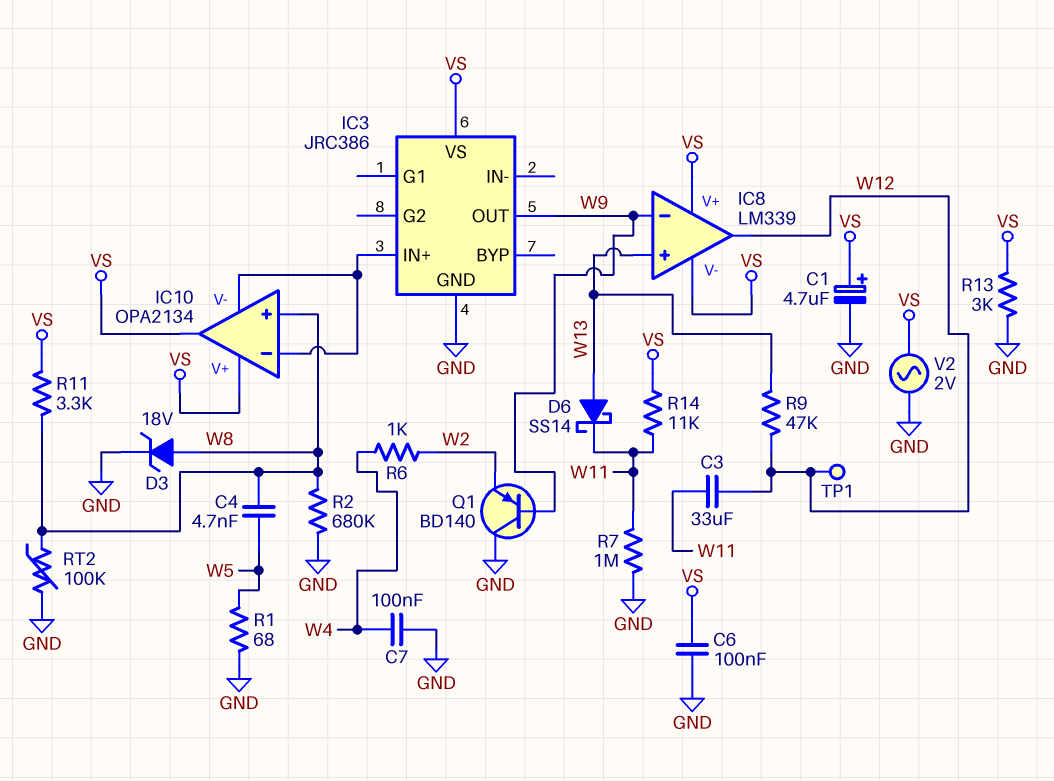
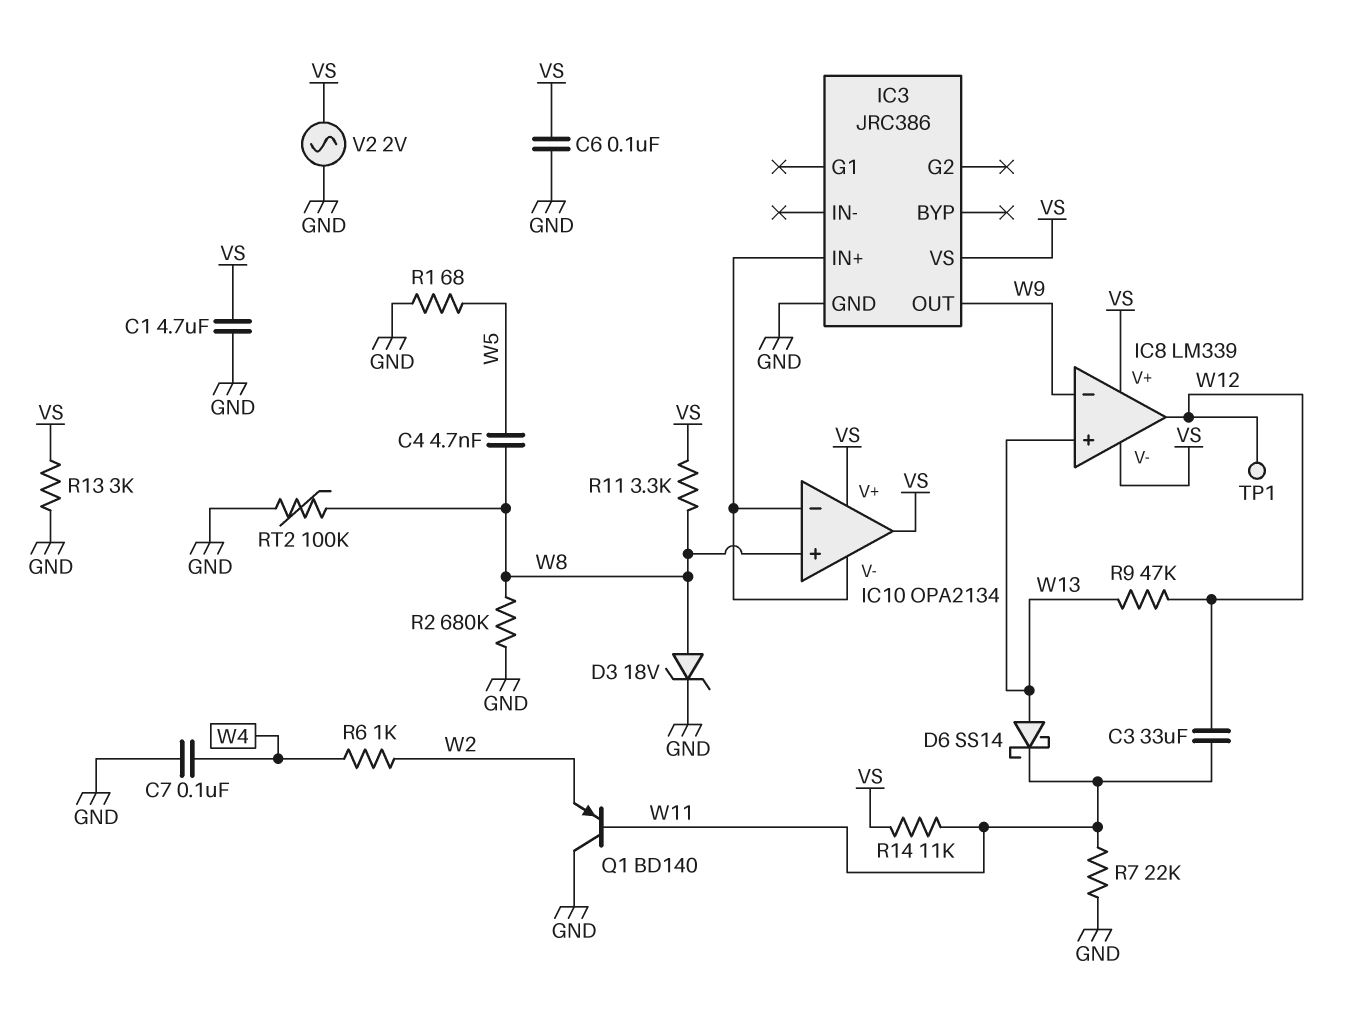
C1: 4.7uF (plus VS, minus GND) -> 4.7uF (GND, VS)
Q1: PNP BD140 (B W9, C GND, E W2) -> PNP BD140 (B W11, C GND, E W2)
R7: 1M (GND, W11) -> 22k (GND, W11)

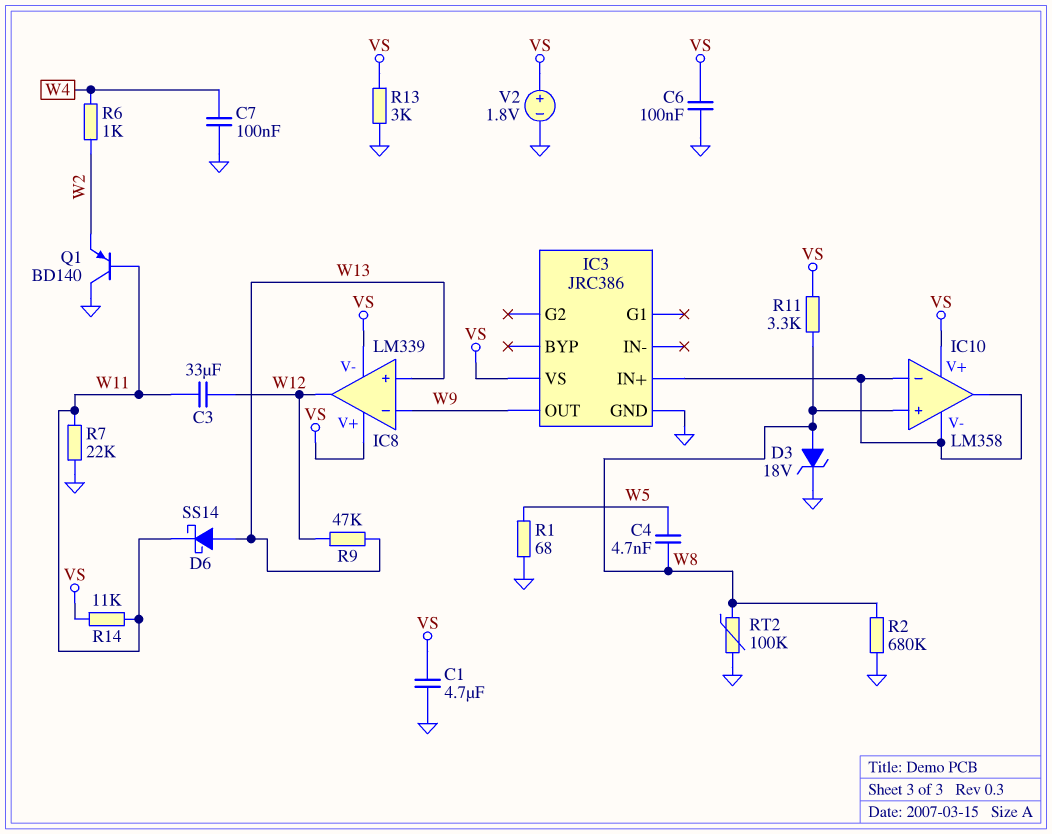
IC10: OPA2134 -> LM358
IC10 pin out: VS -> IC3/IN+
TP1: test point (W12) -> none
V2: AC 2V (GND, VS) -> 1.8V (plus VS, minus GND)

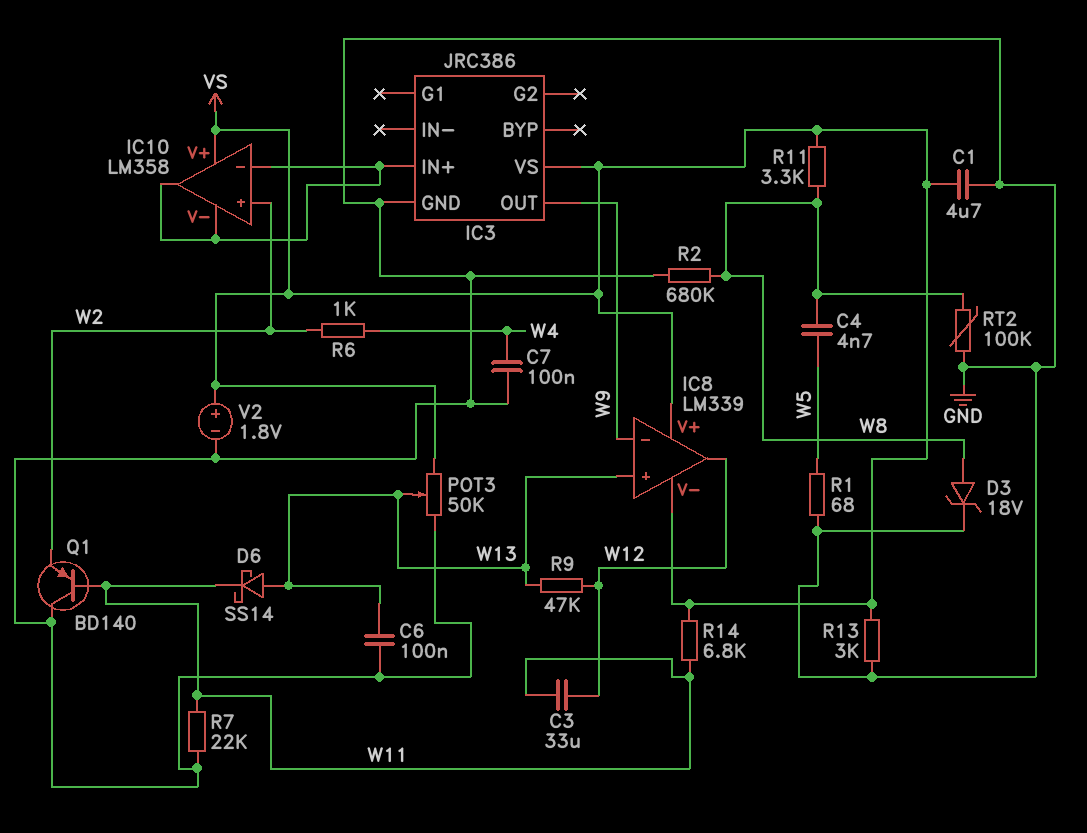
C6: 100nF (GND, VS) -> 100nF (GND, W13)
IC10 pin in+: W8 -> W2
POT3: none -> 50k (GND, VS, wiper W13)
R14: 11k (VS, W11) -> 6.8k (VS, W11)

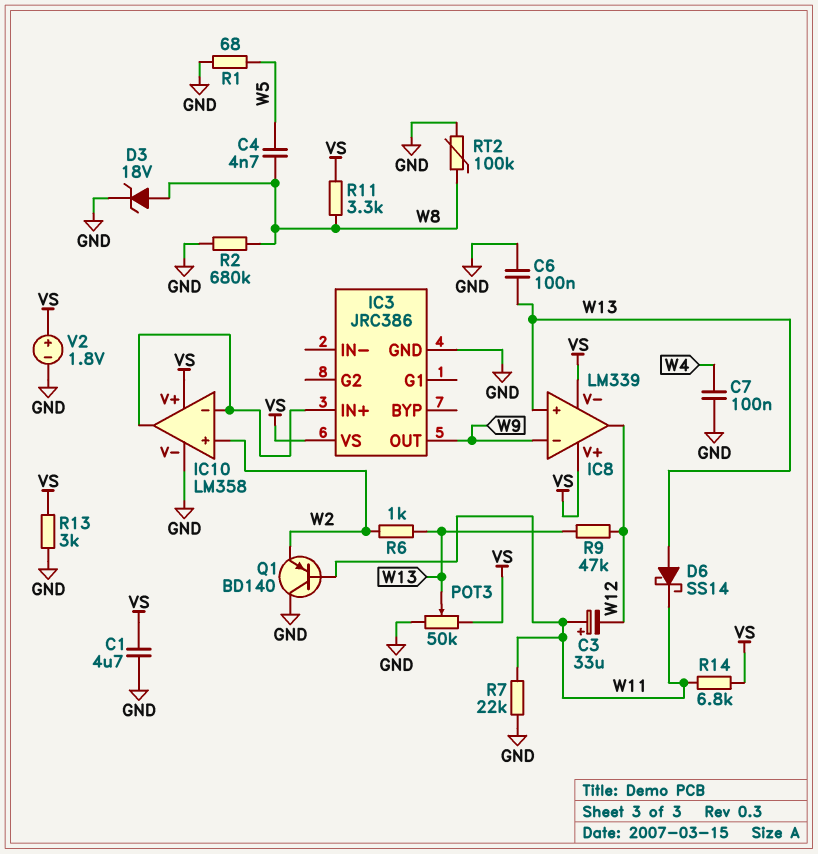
C3: 33uF (W11, W12) -> 33uF (plus W11, minus W12)
IC10 pin V-: IC3/IN+ -> GND
R6: 1k (W2, W4) -> 1k (W2, W13)

